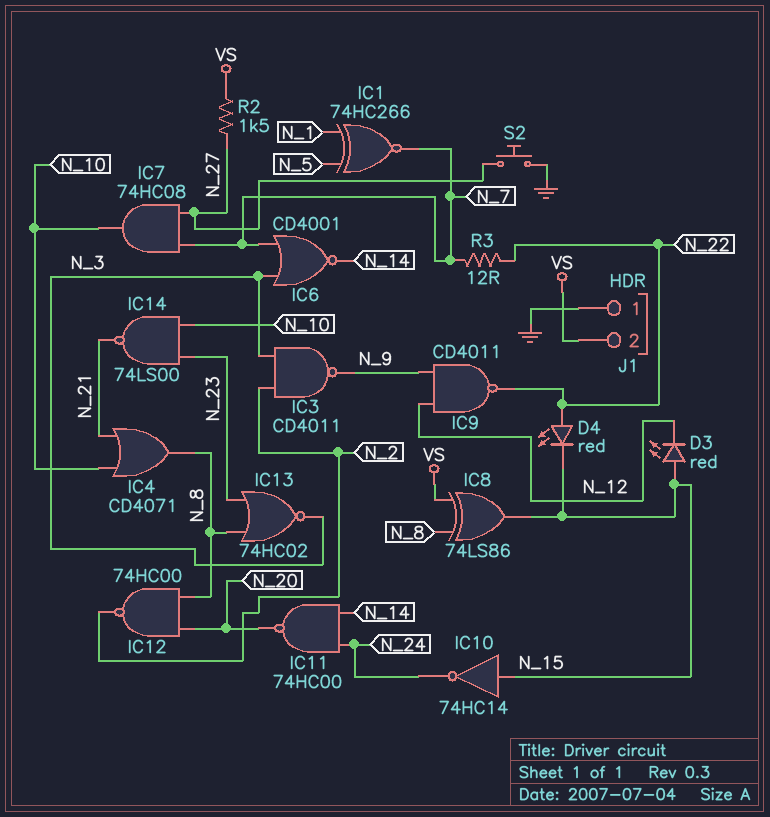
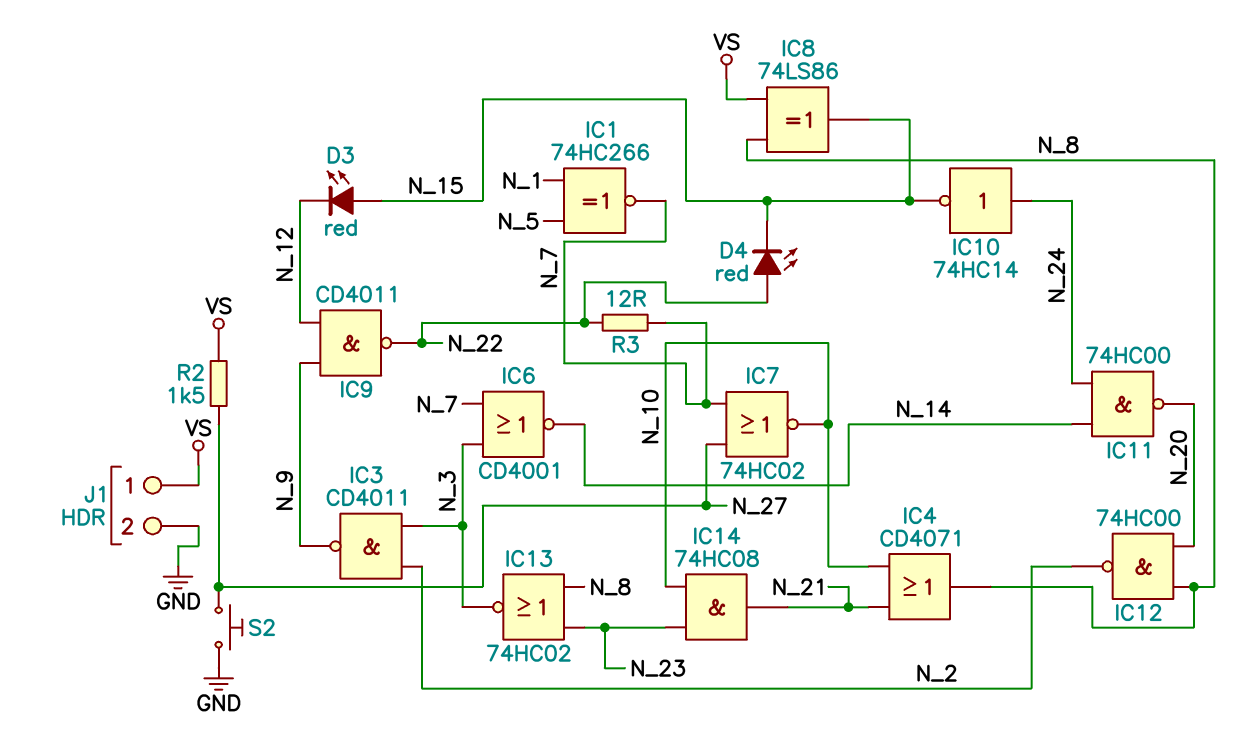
IC7: AND 74HC08 (in N_7, in N_27, out N_10) -> NOR 74HC02 (in N_7, in N_27, out N_10)
IC10: NOT 74HC14 (in N_15, out N_24) -> NOT 74HC14 (in N_24, out N_15)
IC14: NAND 74LS00 (in N_10, in N_23, out N_21) -> AND 74HC08 (in N_10, in N_23, out N_21)
J1 pin 1: GND -> VS
J1 pin 2: VS -> GND

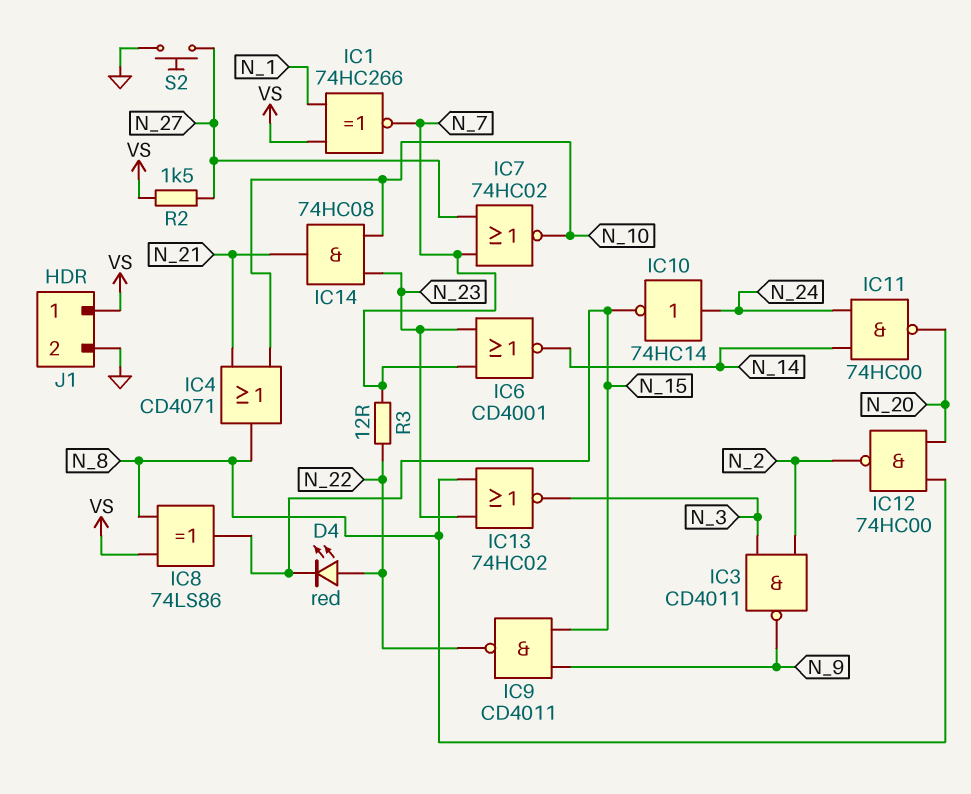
D3: LED red (A N_15, K N_12) -> none
IC1: XNOR 74HC266 (in N_1, in N_5, out N_7) -> XNOR 74HC266 (in N_1, in VS, out N_7)
IC6: NOR CD4001 (in N_3, in N_7, out N_14) -> NOR CD4001 (in N_7, in N_23, out N_14)
IC9: NAND CD4011 (in N_9, in N_12, out N_22) -> NAND CD4011 (in N_9, in N_15, out N_22)

